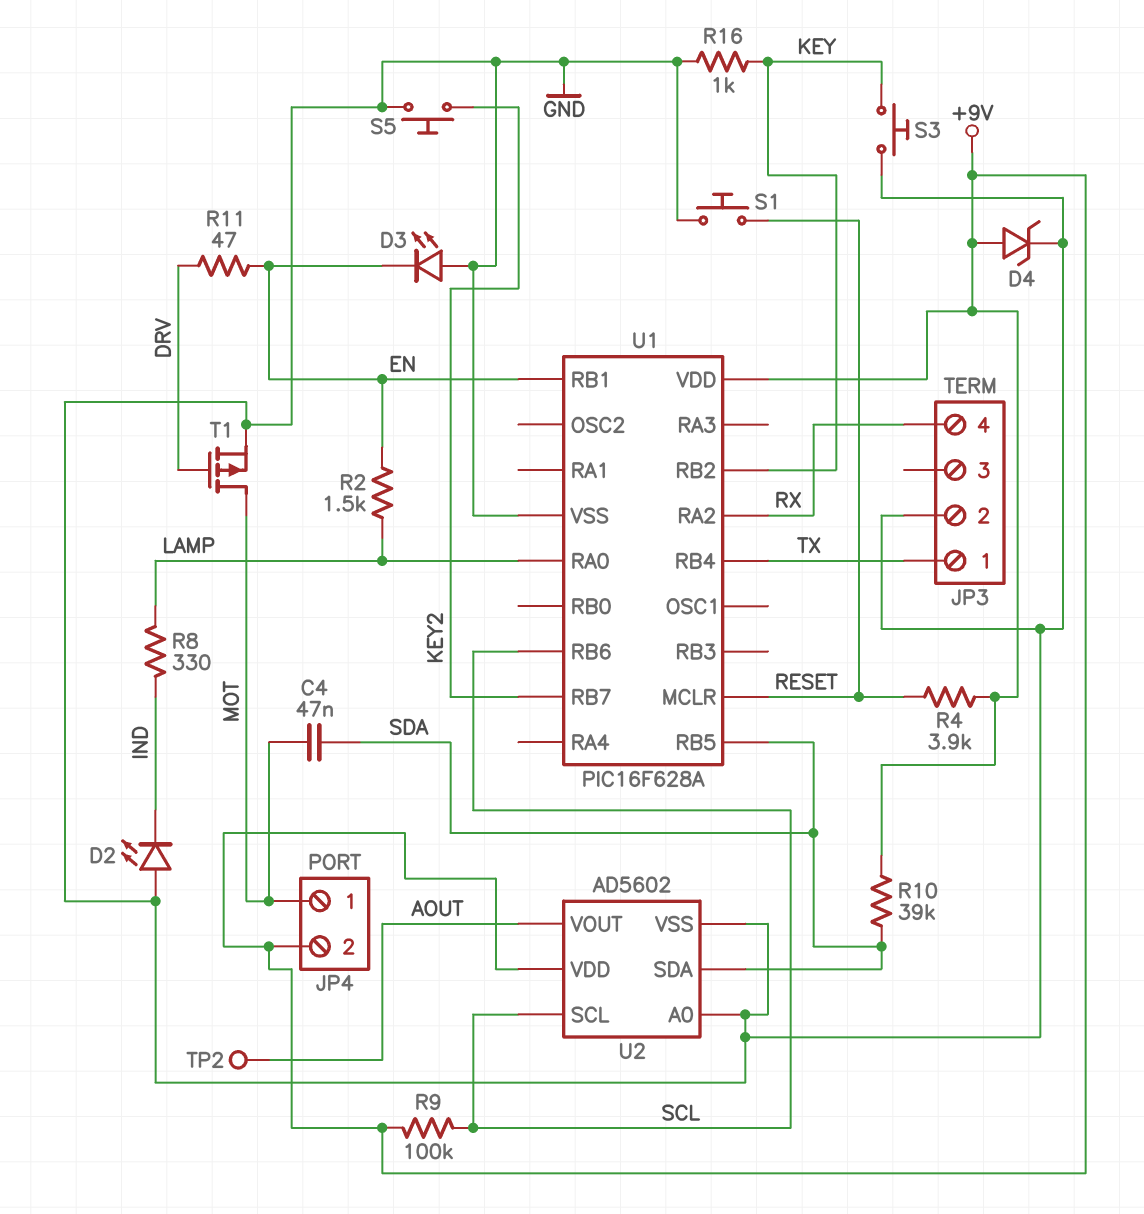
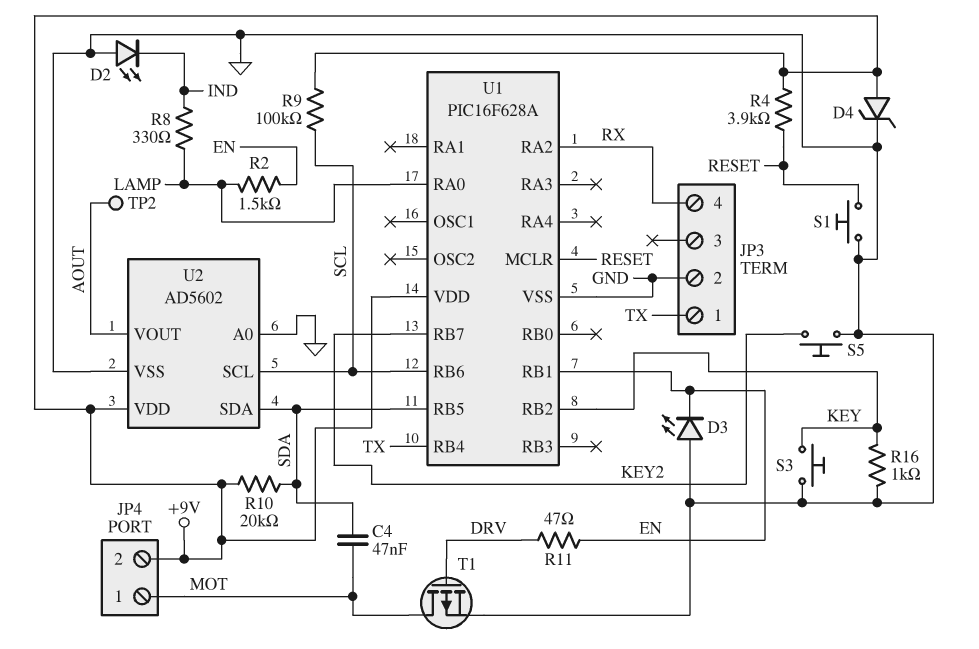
R10: 39k (+9V, SDA) -> 20k (+9V, SDA)

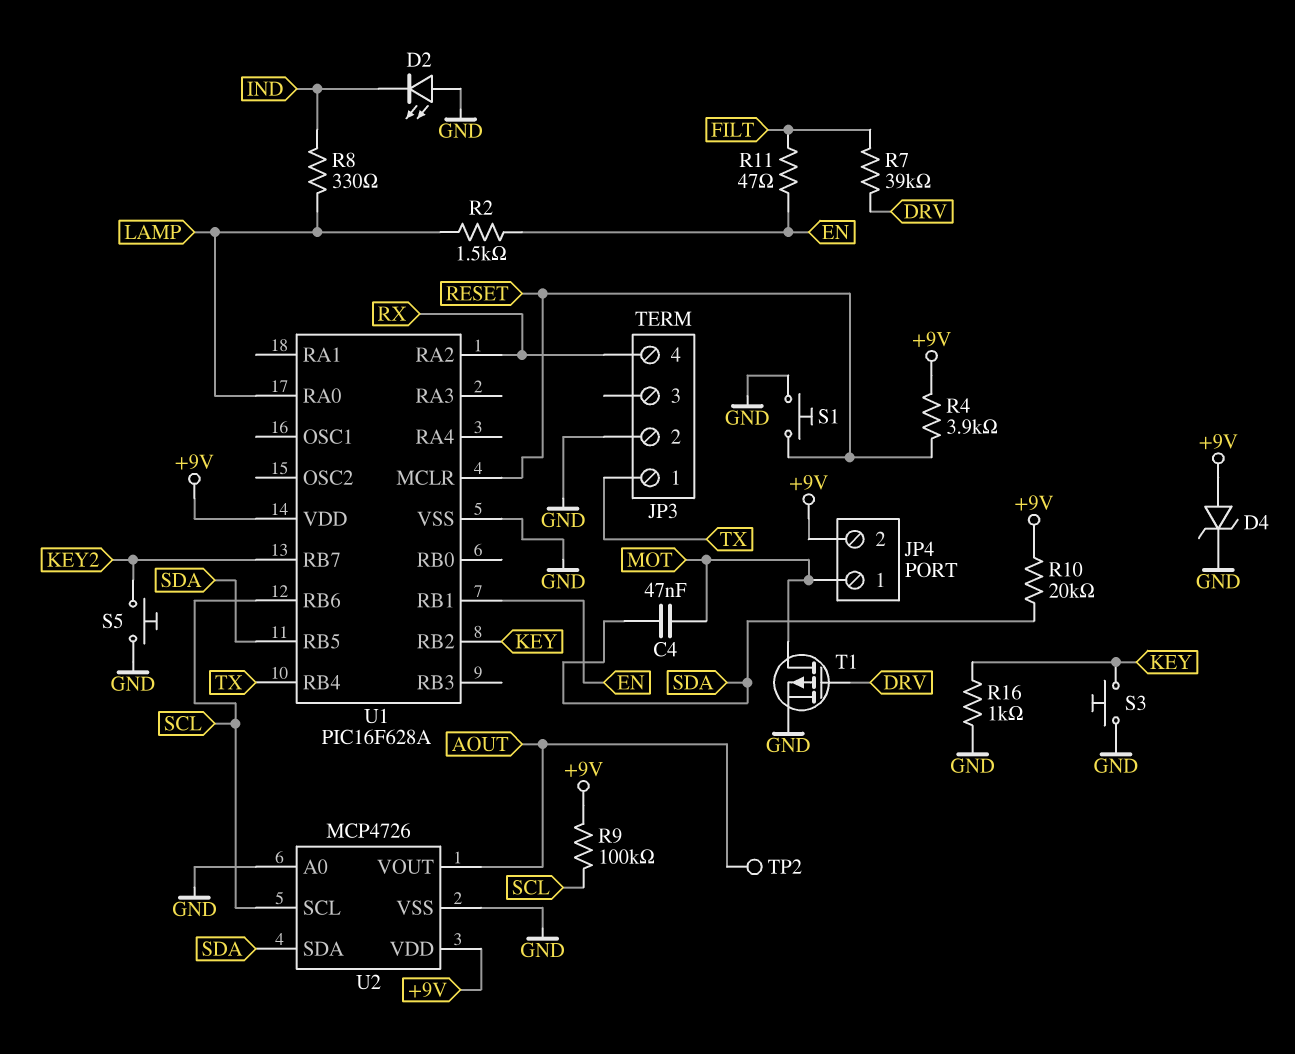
D3: LED (A GND, K EN) -> none
R7: none -> 39k (DRV, FILT)
R11: 47 (DRV, EN) -> 47 (EN, FILT)
U2: AD5602 -> MCP4726

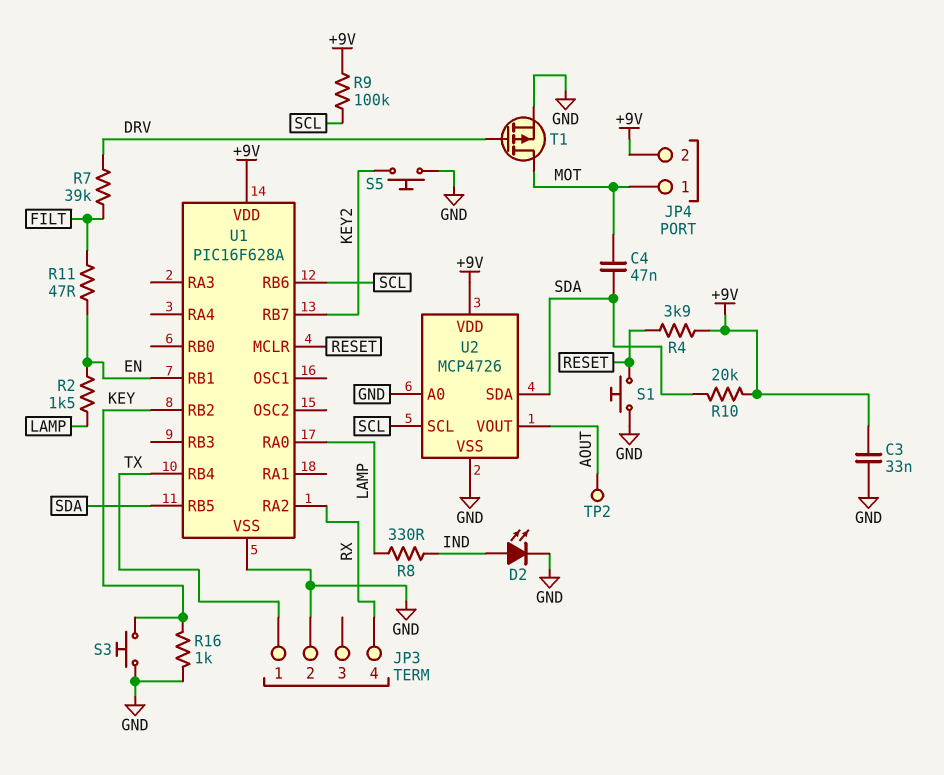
C3: none -> 33nF (+9V, GND)
D2: LED (A GND, K IND) -> LED (A IND, K GND)
D4: zener (A +9V, K GND) -> none

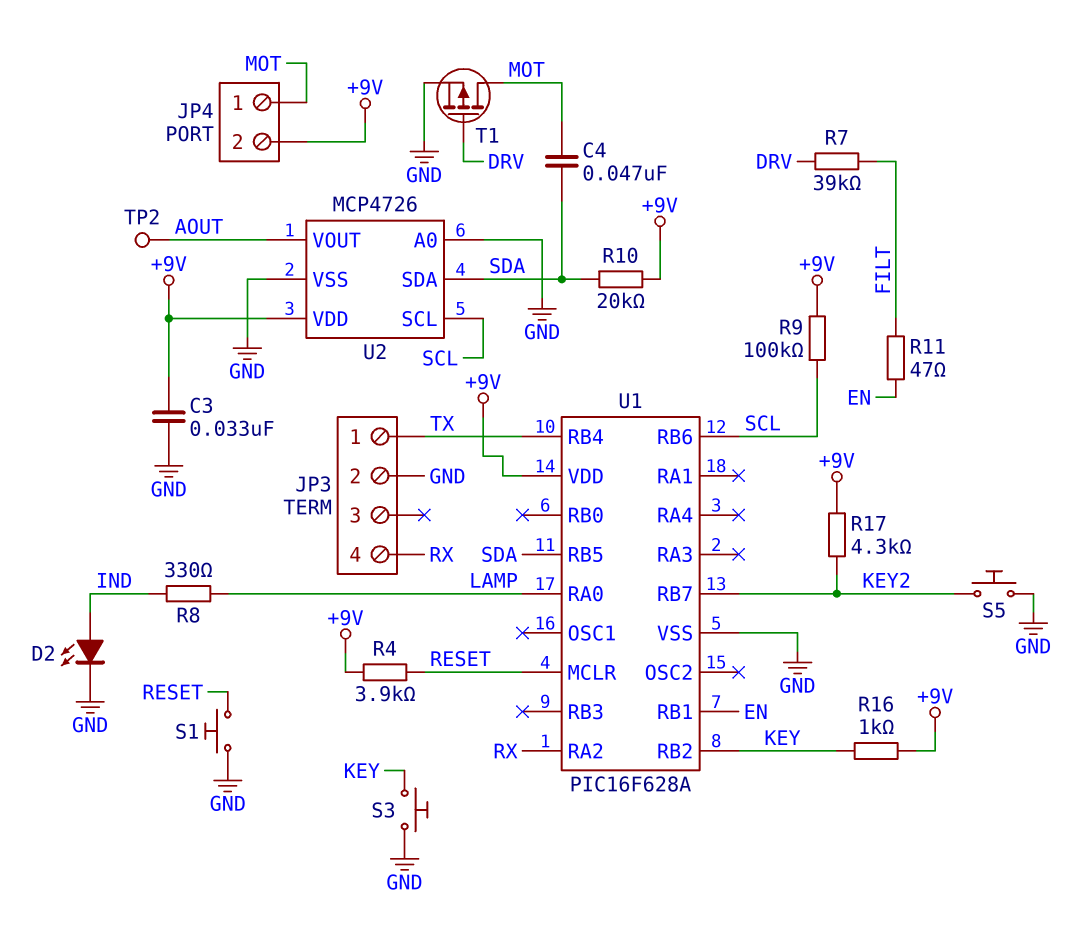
R2: 1.5k (EN, LAMP) -> none
R16: 1k (GND, KEY) -> 1k (+9V, KEY)
R17: none -> 4.3k (+9V, KEY2)

